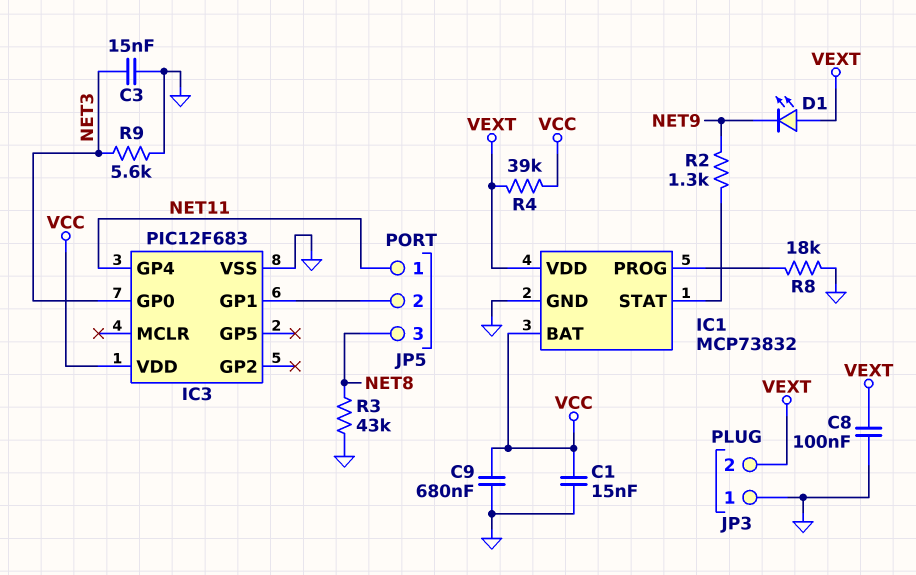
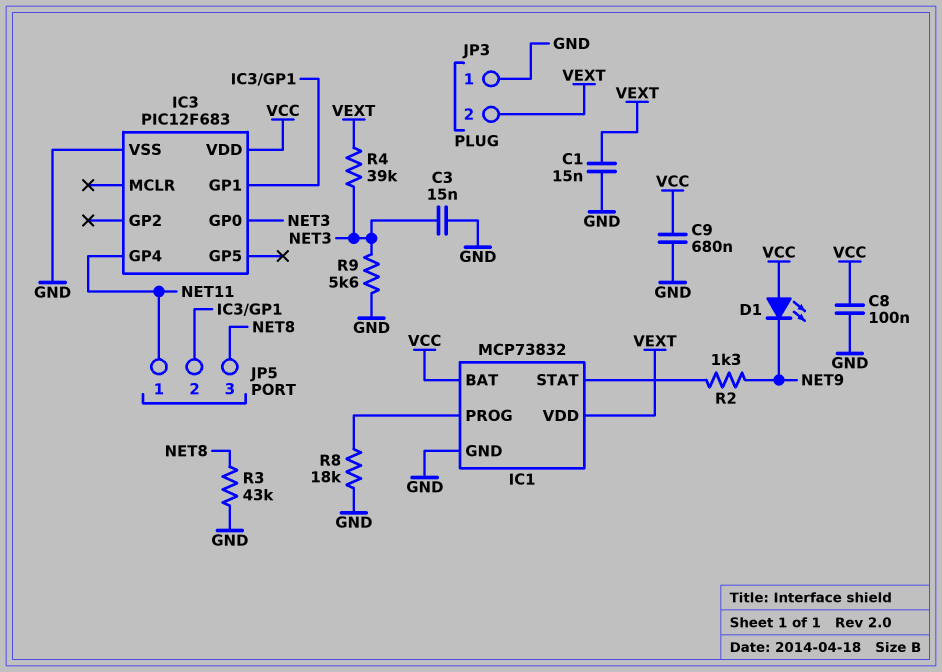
C1: 15nF (GND, VCC) -> 15nF (GND, VEXT)
C8: 100nF (GND, VEXT) -> 100nF (GND, VCC)
D1: LED (A VEXT, K NET9) -> LED (A VCC, K NET9)
R4: 39k (VCC, VEXT) -> 39k (NET3, VEXT)

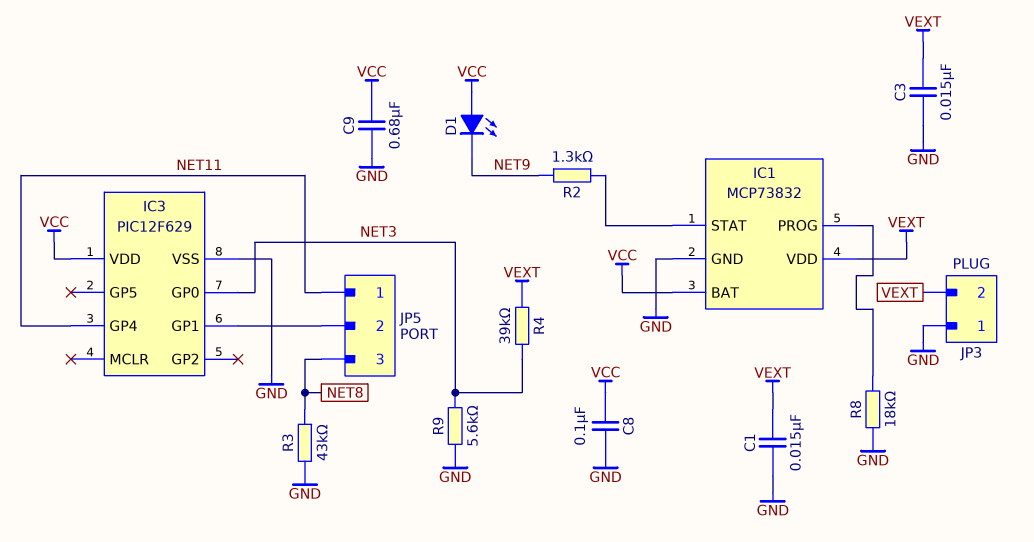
C3: 15nF (GND, NET3) -> 15nF (GND, VEXT)
IC3: PIC12F683 -> PIC12F629

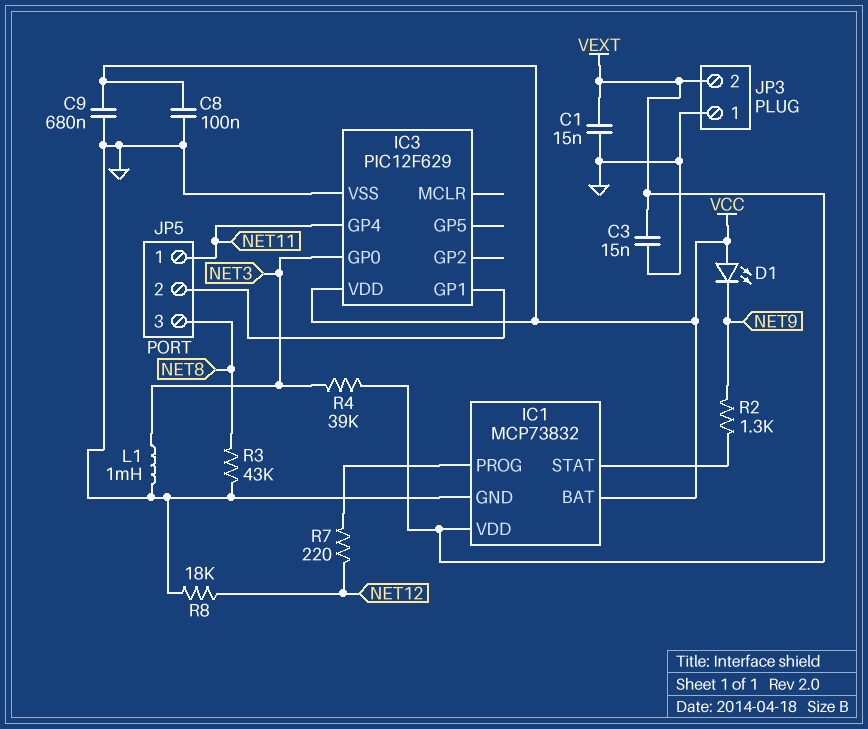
L1: none -> 1mH (GND, NET3)
R7: none -> 220 (IC1/PROG, NET12)
R8: 18k (GND, IC1/PROG) -> 18k (GND, NET12)
R9: 5.6k (GND, NET3) -> none

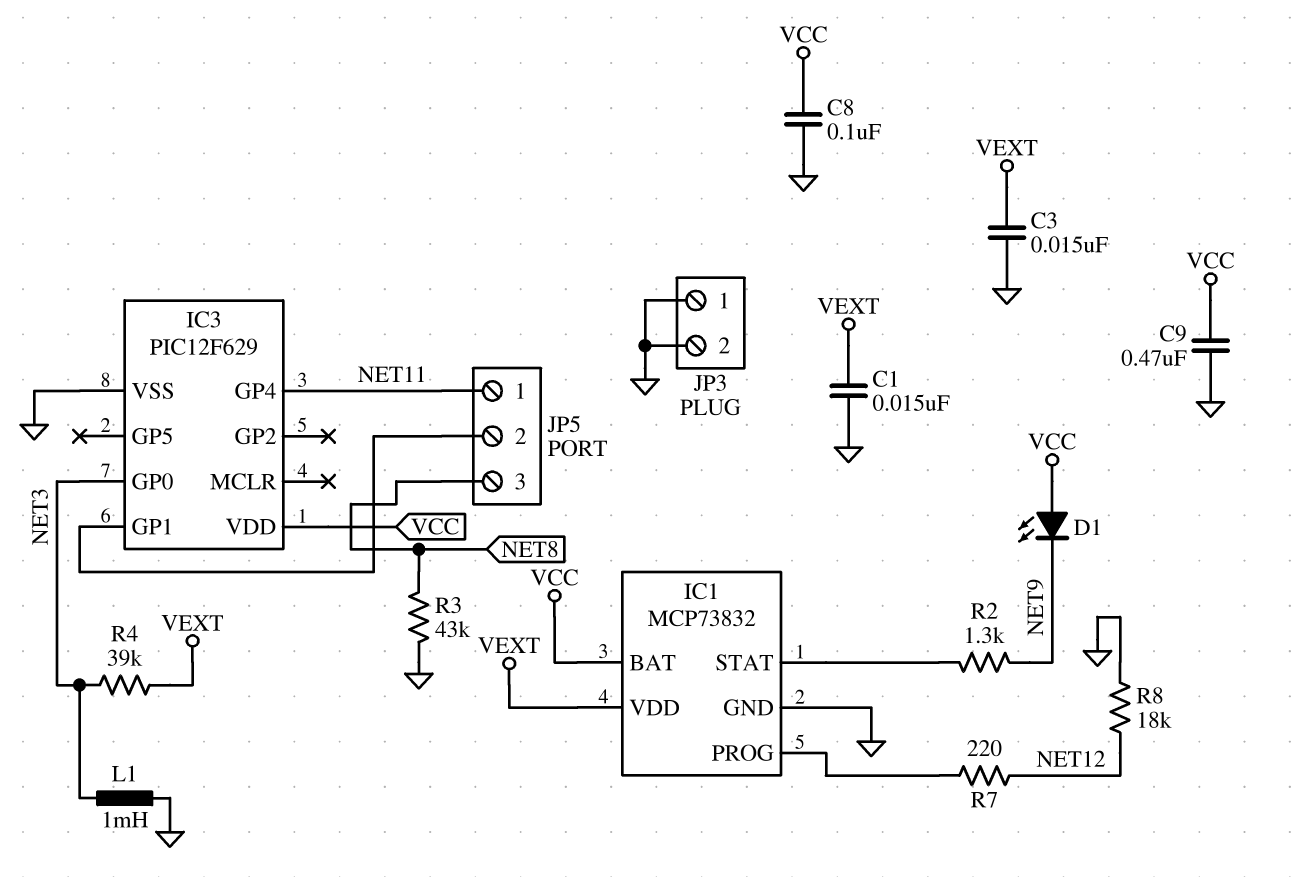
C9: 680nF (GND, VCC) -> 470nF (GND, VCC)
JP3 pin 2: VEXT -> GND

